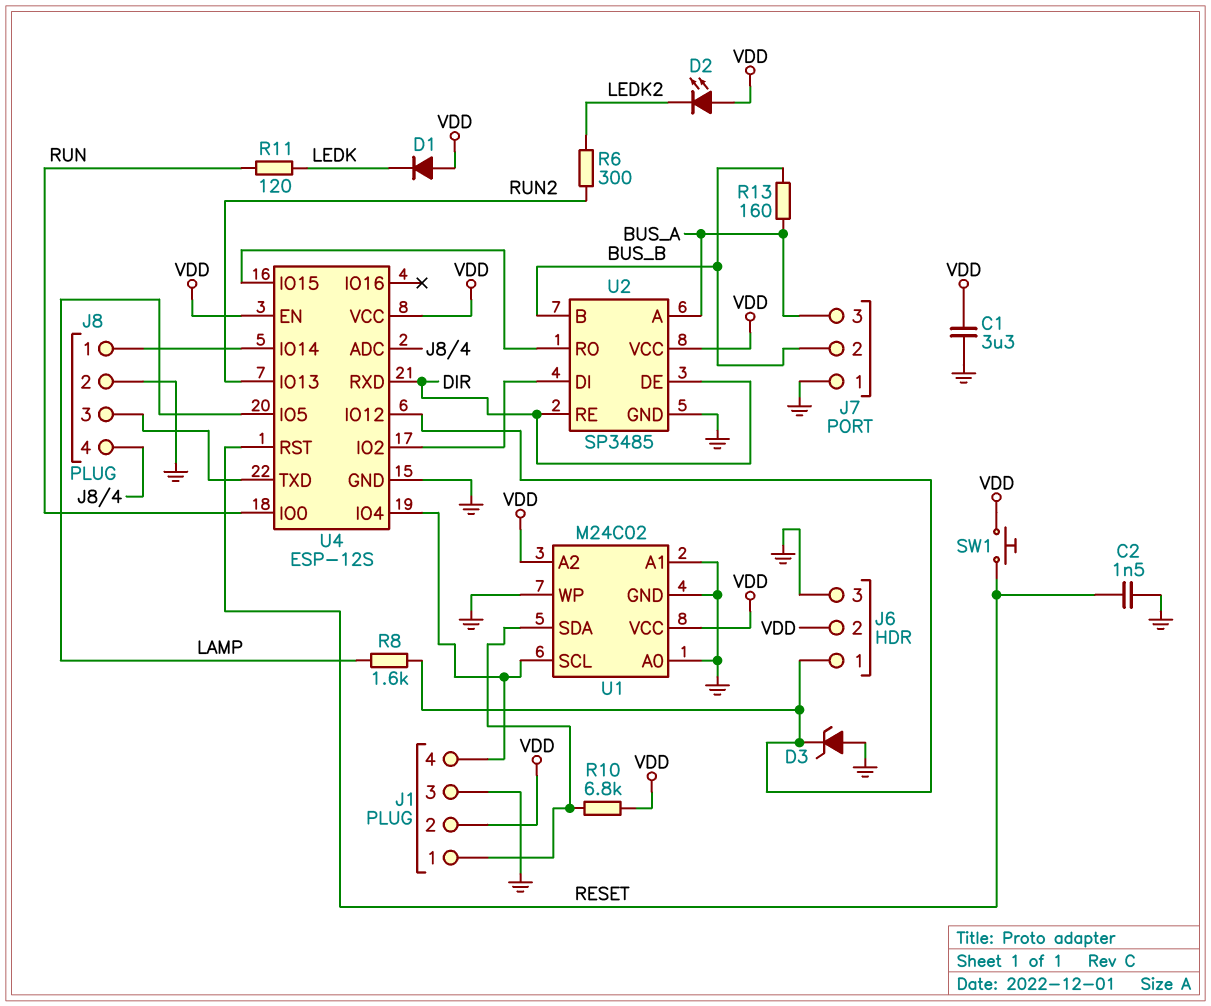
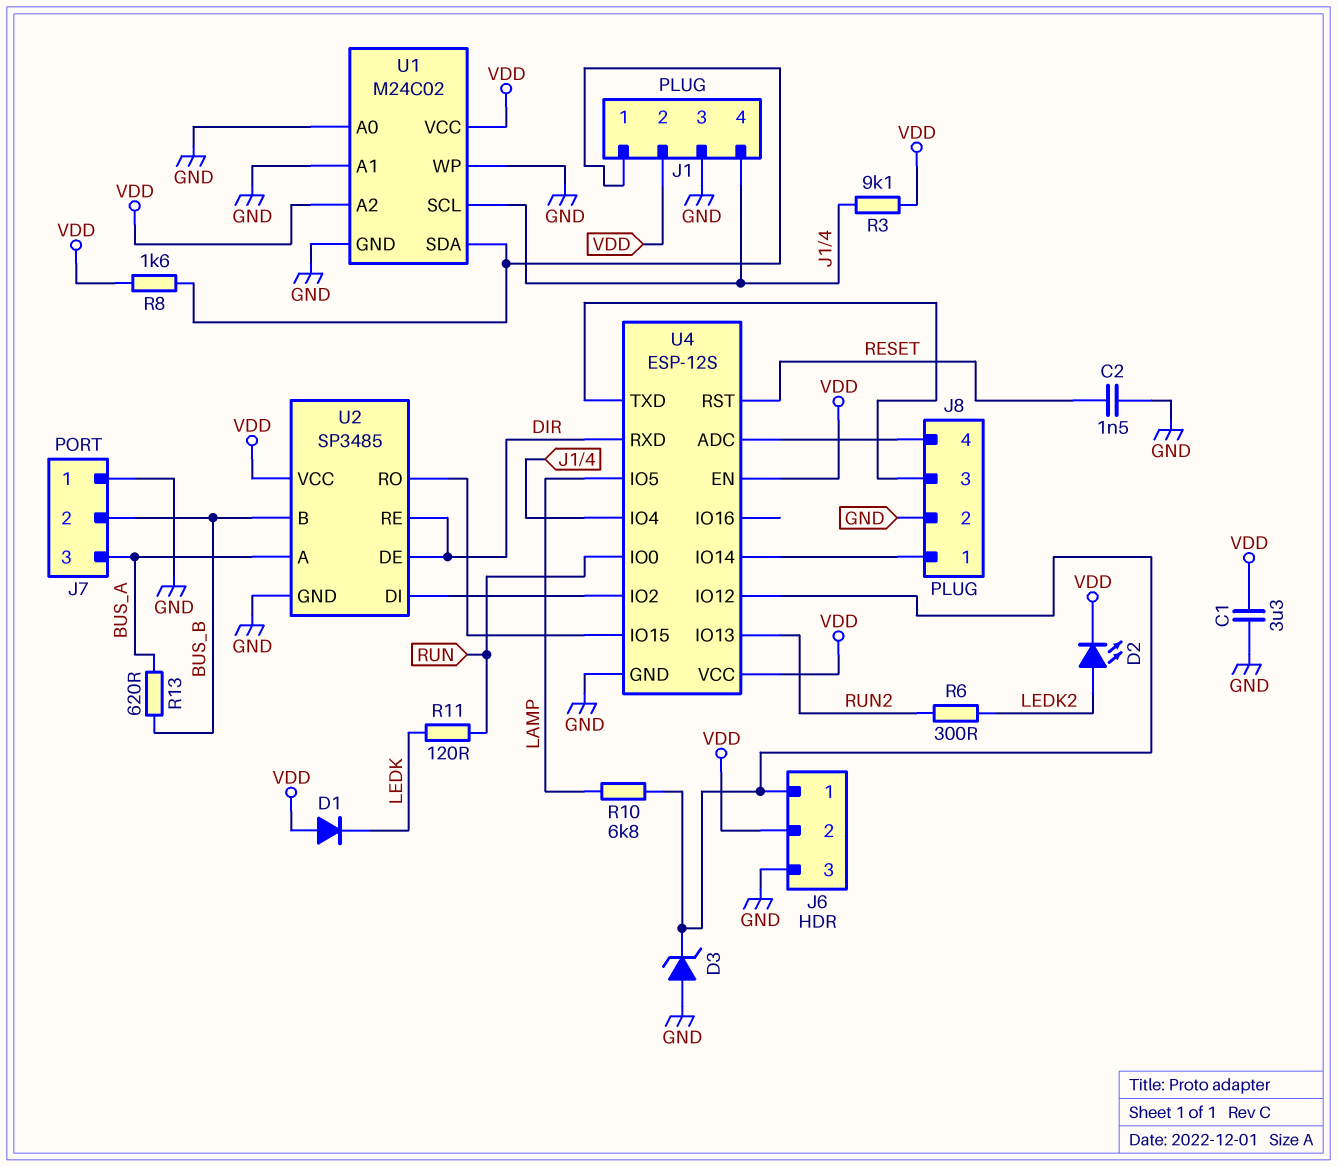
D2: LED (A VDD, K LEDK2) -> LED (A LEDK2, K VDD)
R3: none -> 9.1k (J1/4, VDD)
R8: 1.6k (J6/1, LAMP) -> 1.6k (J1/1, VDD)
R10: 6.8k (J1/1, VDD) -> 6.8k (J6/1, LAMP)
R13: 160 (BUS_A, BUS_B) -> 620 (BUS_A, BUS_B)
SW1: button (RESET, VDD) -> none

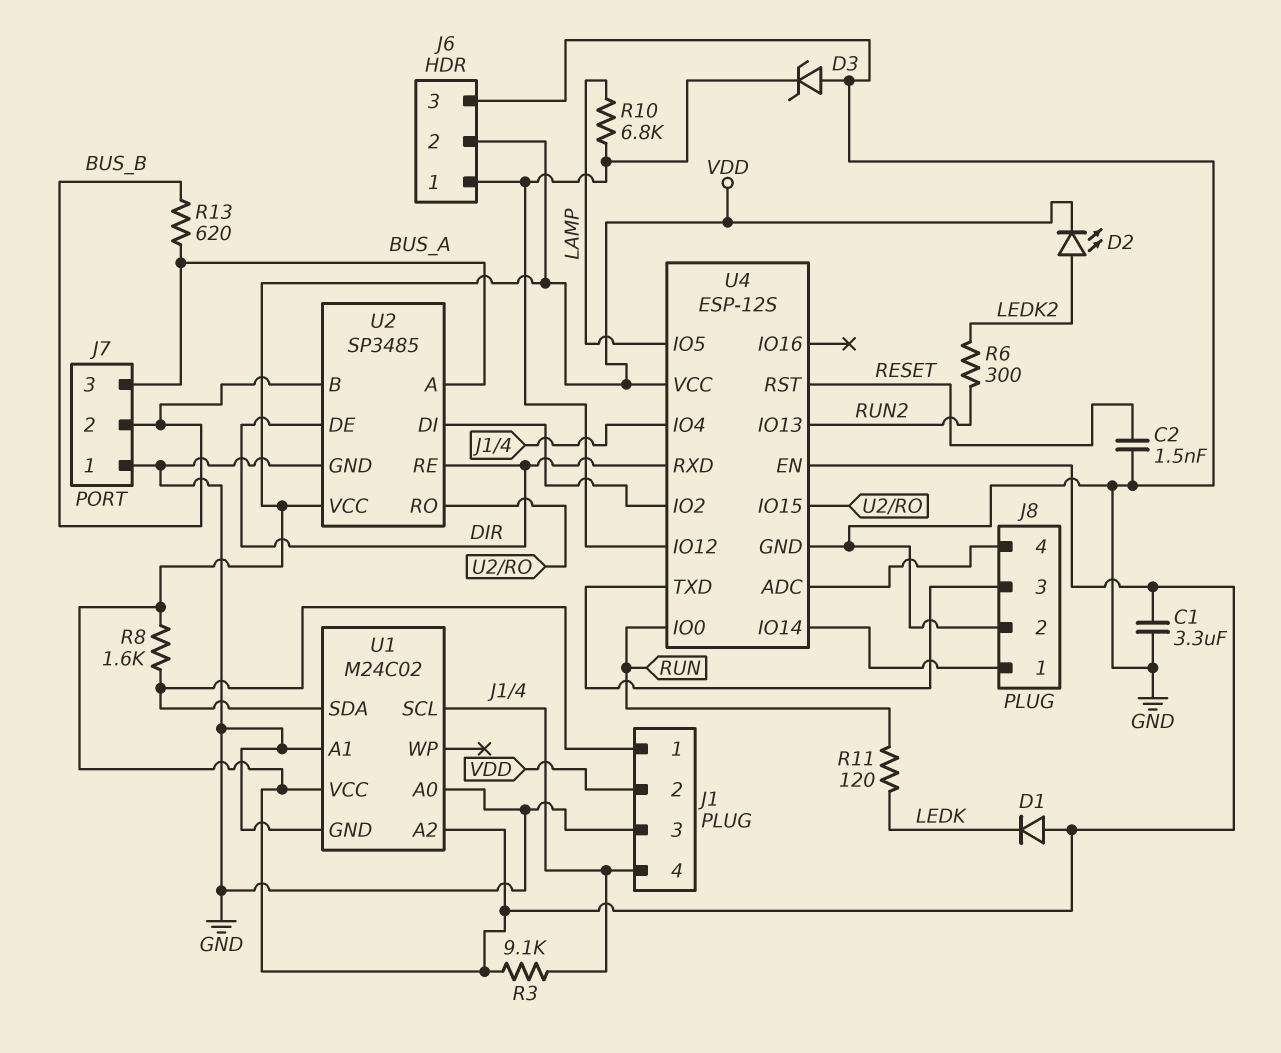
U1 pin WP: GND -> none

